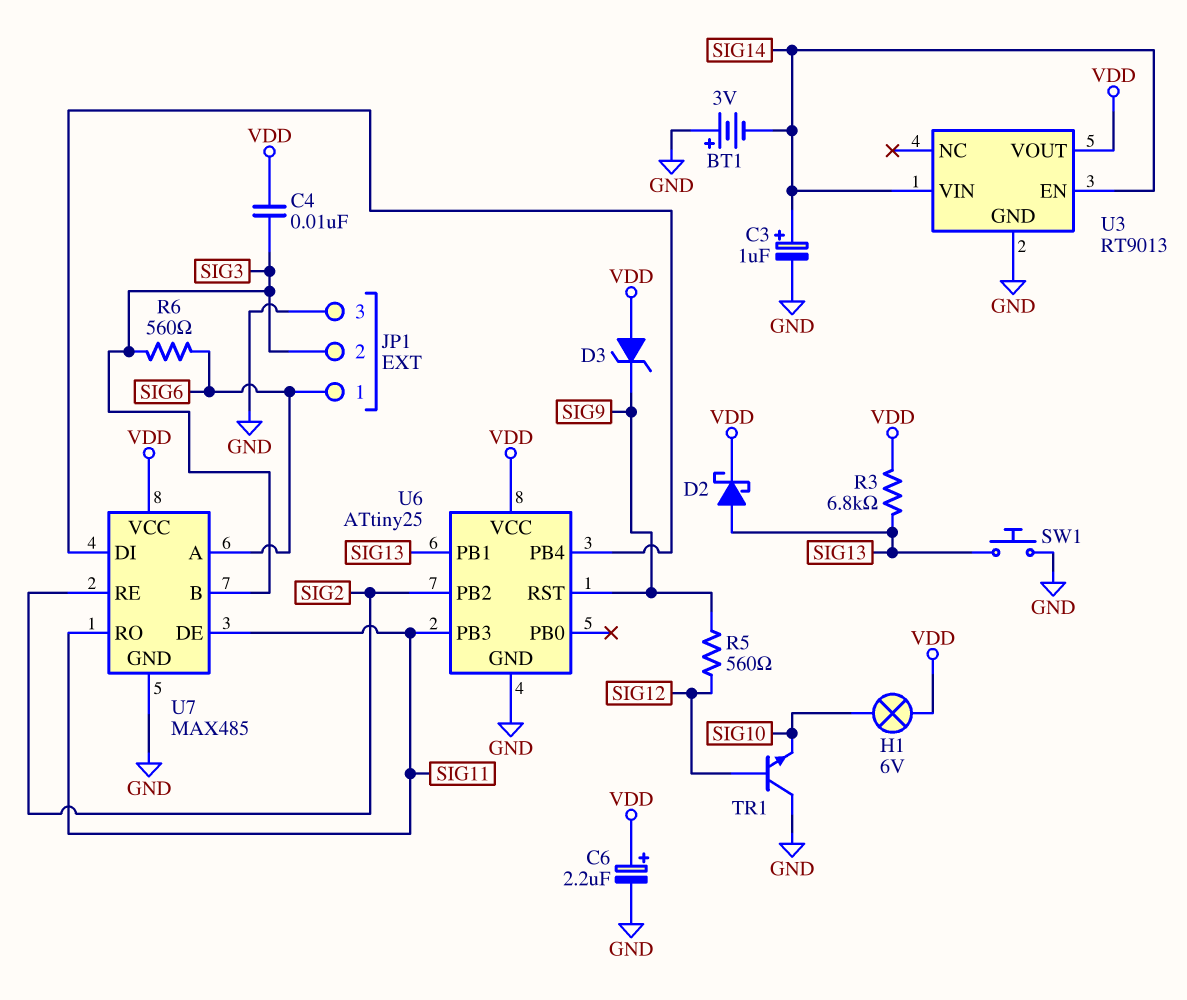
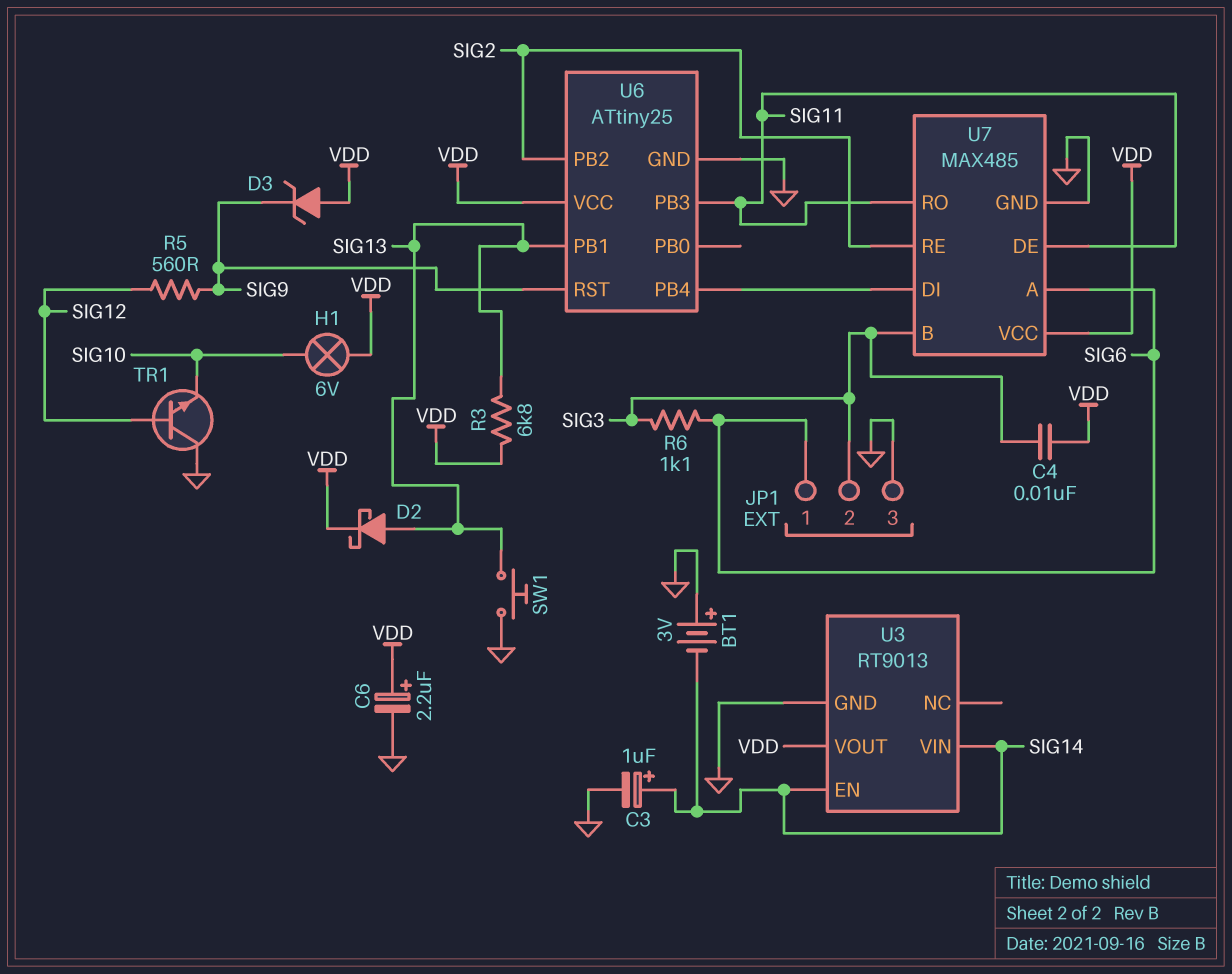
R6: 560 (SIG3, SIG6) -> 1.1k (SIG3, SIG6)

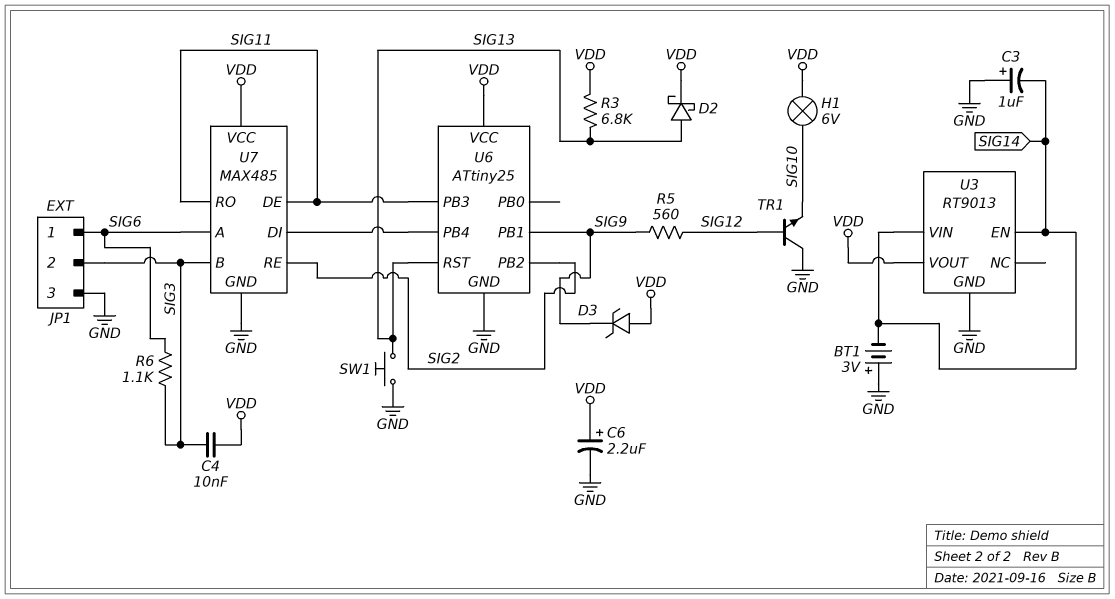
C3: 1uF (plus SIG14, minus GND) -> 1uF (plus GND, minus SIG14)
U6 pin PB1: SIG13 -> SIG9
U6 pin RST: SIG9 -> SIG13

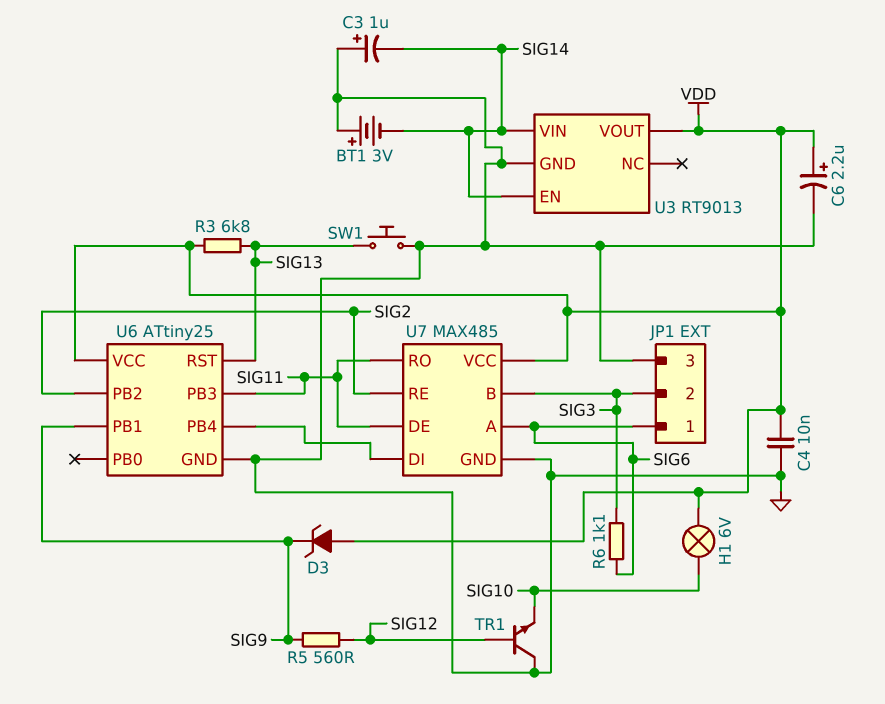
C4: 10nF (SIG3, VDD) -> 10nF (GND, VDD)
D2: schottky (A SIG13, K VDD) -> none

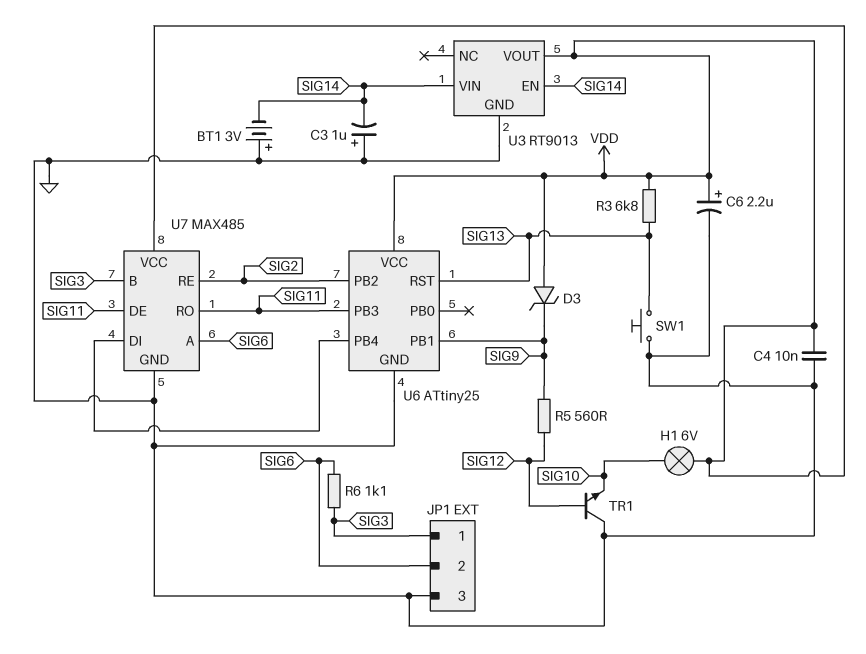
JP1 pin 1: SIG6 -> SIG3
JP1 pin 2: SIG3 -> SIG6

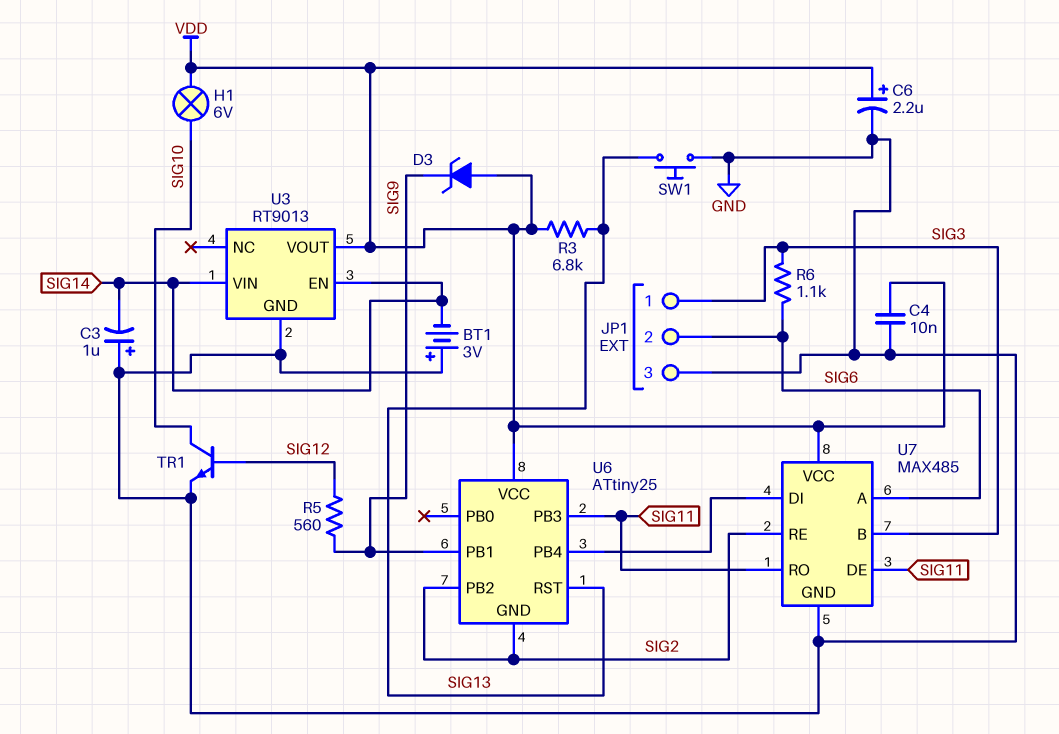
TR1: NPN (B SIG12, C GND, E SIG10) -> NPN (B SIG12, C SIG10, E GND)
U6 pin GND: GND -> SIG2

